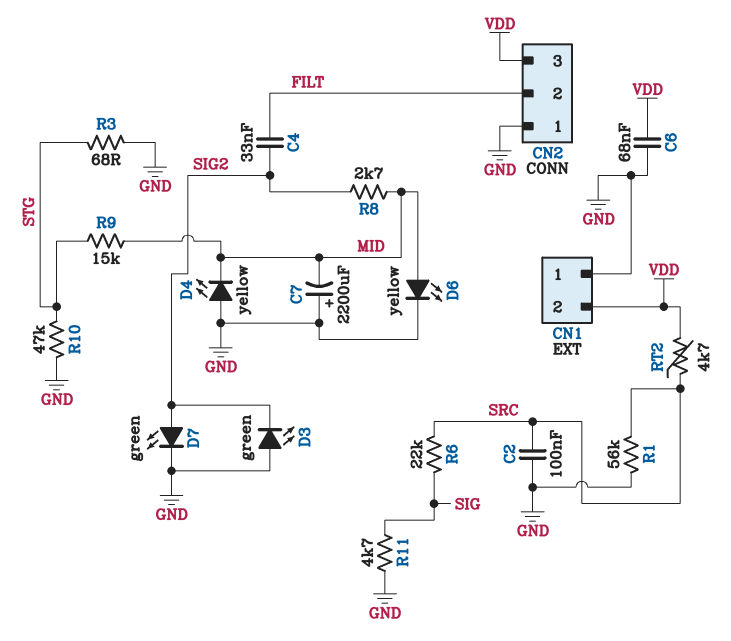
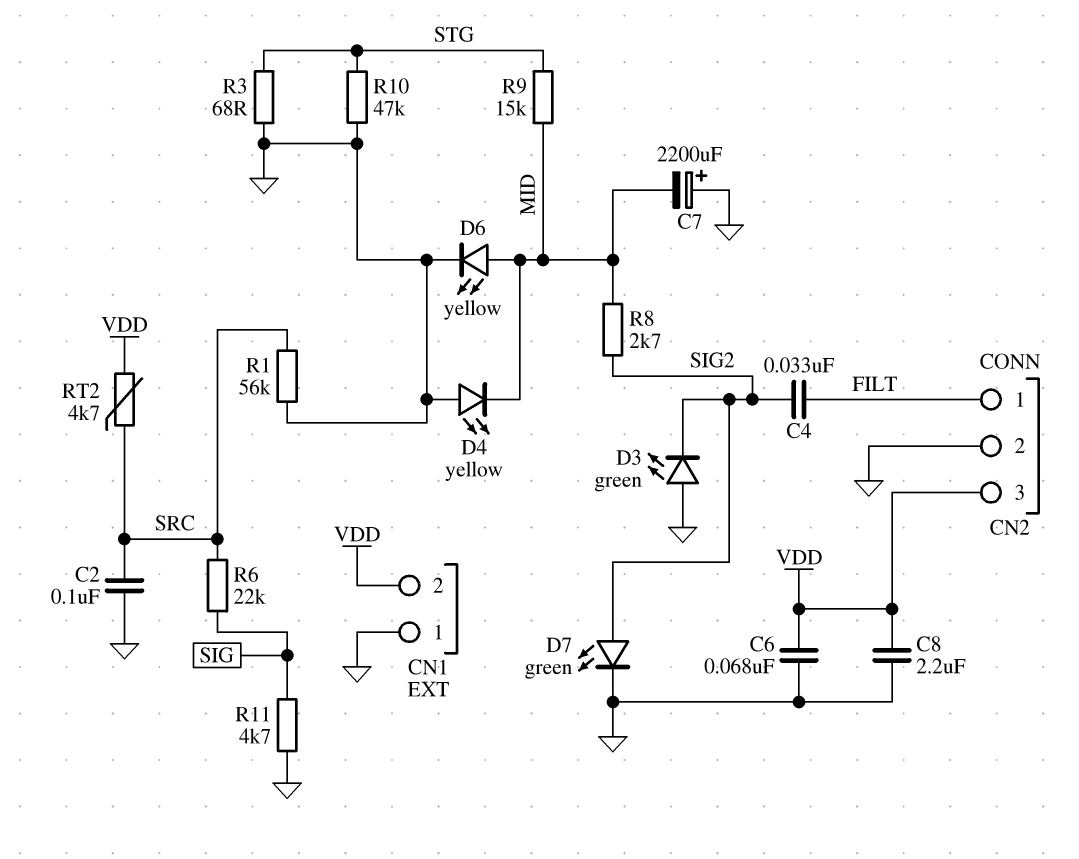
C8: none -> 2.2uF (GND, VDD)
CN2 pin 1: GND -> FILT
CN2 pin 2: FILT -> GND

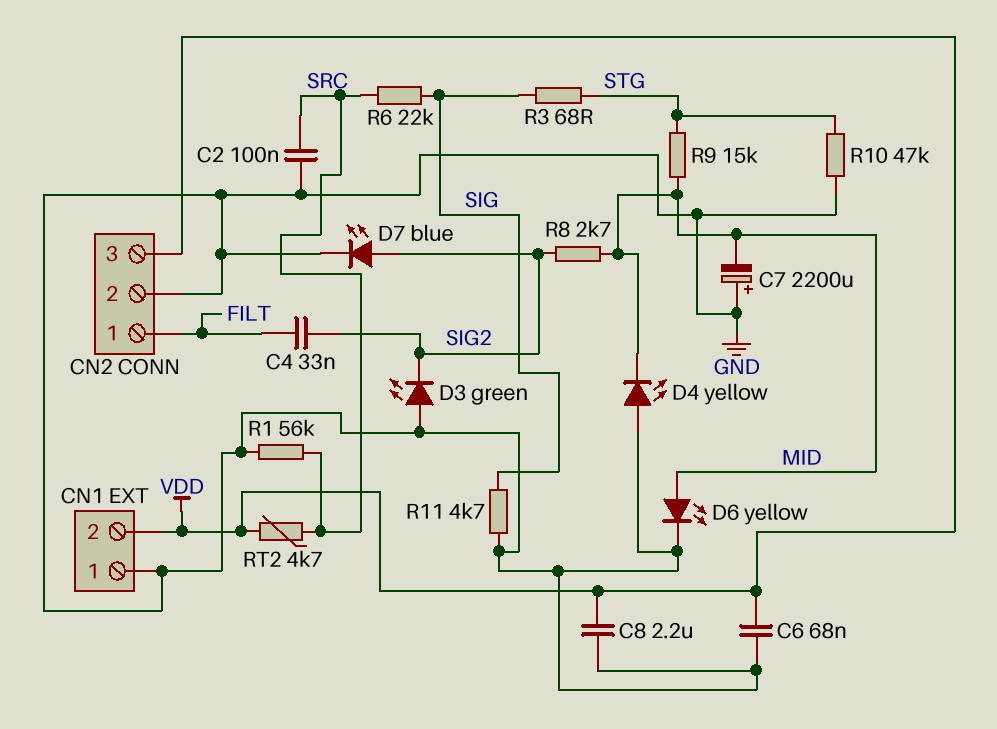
D7: LED green (A SIG2, K GND) -> LED blue (A SIG2, K GND)
R3: 68 (GND, STG) -> 68 (SIG, STG)

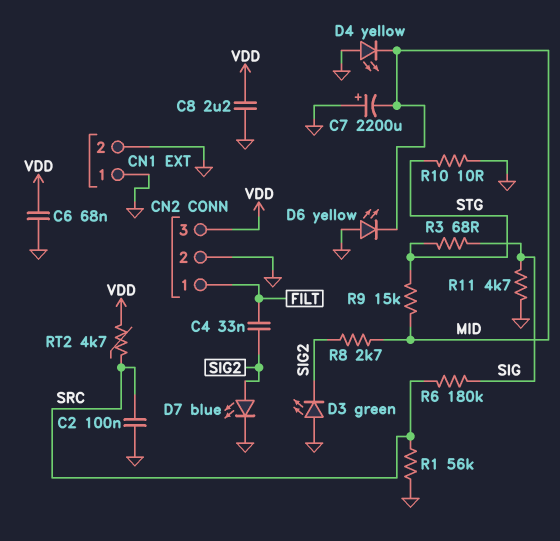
CN1 pin 2: VDD -> GND
D6: LED yellow (A MID, K GND) -> LED yellow (A GND, K MID)
R6: 22k (SIG, SRC) -> 180k (SIG, SRC)
R10: 47k (GND, STG) -> 10 (GND, STG)

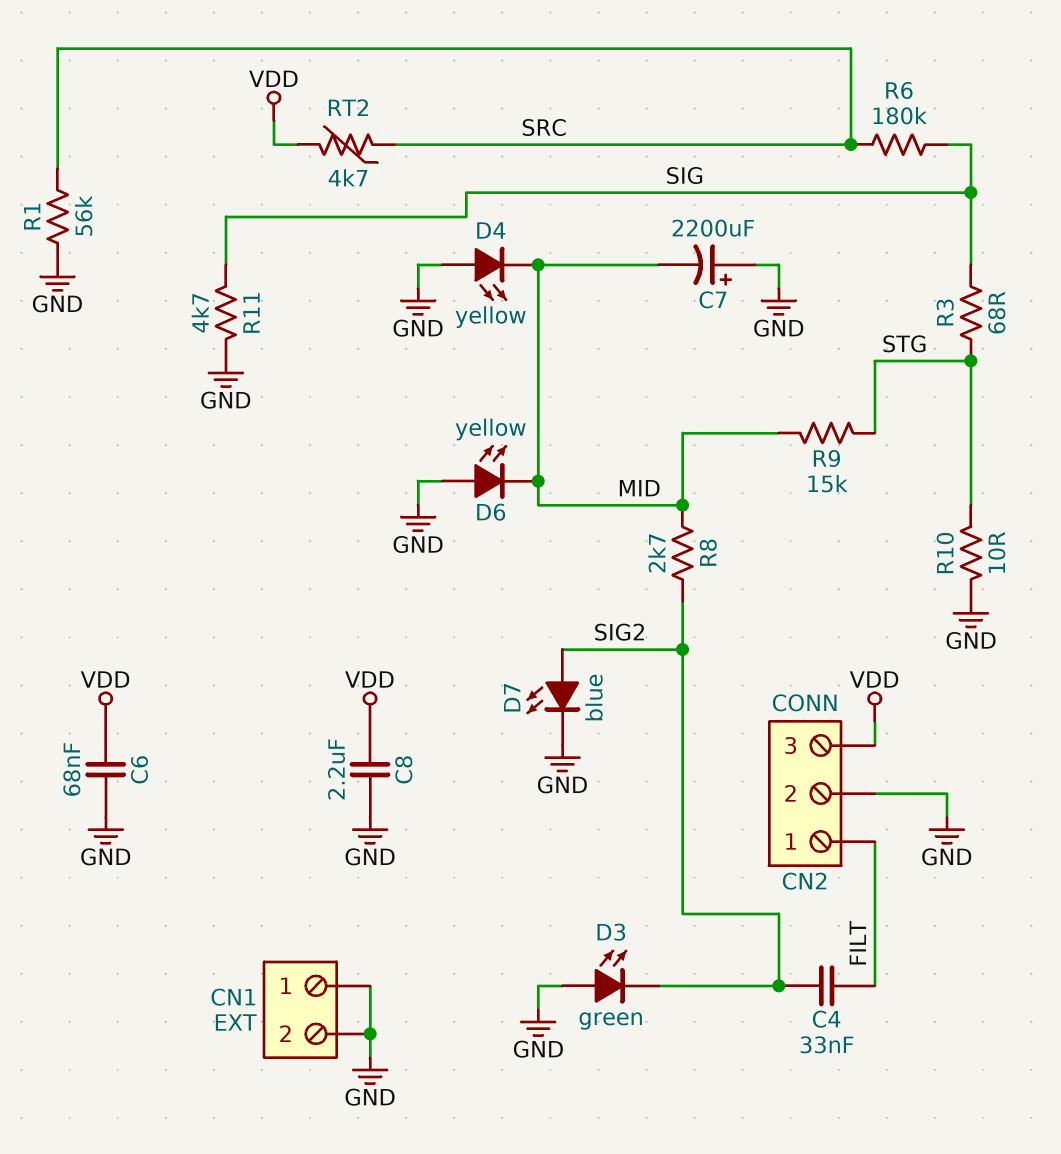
C2: 100nF (GND, SRC) -> none

